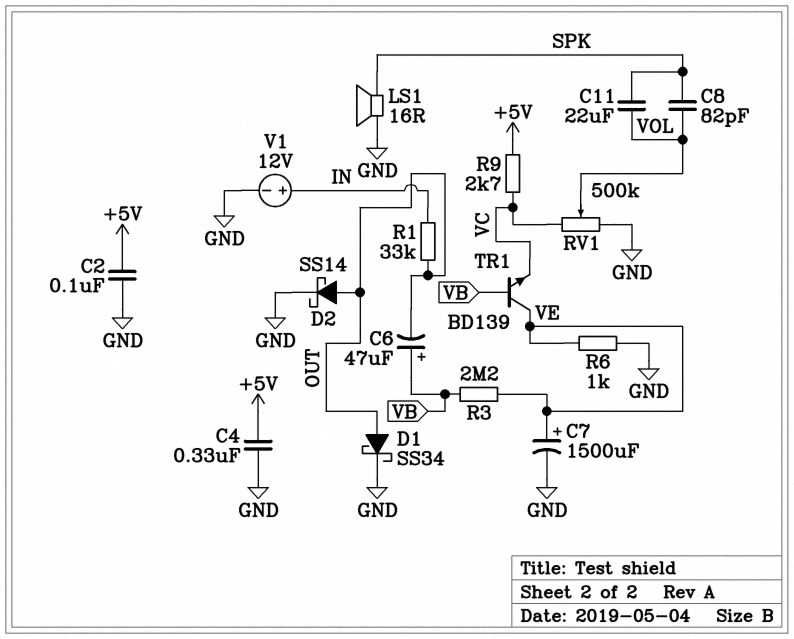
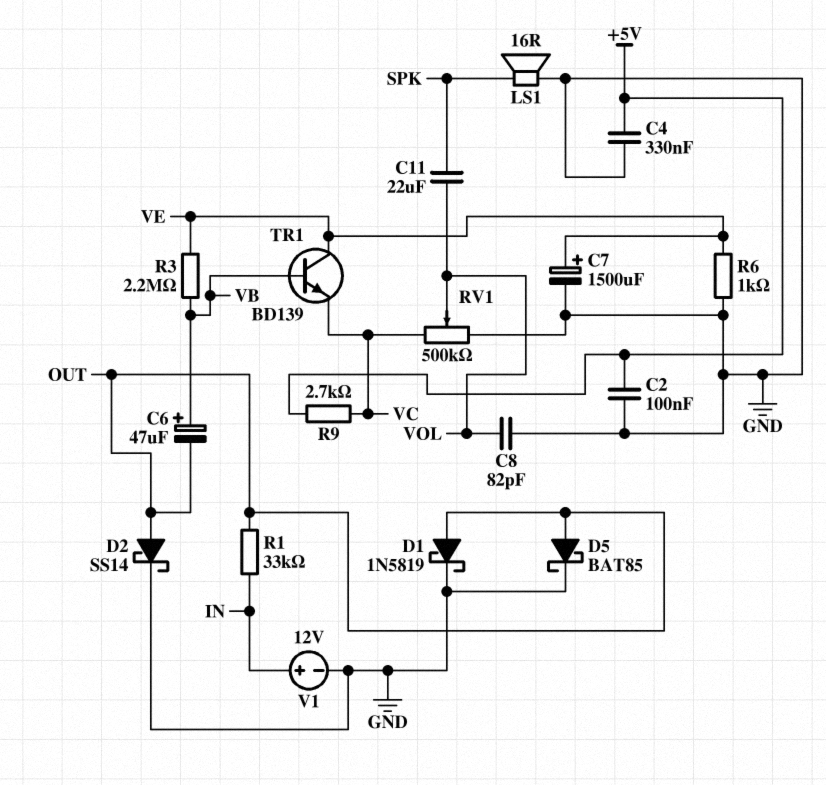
C8: 82pF (SPK, VOL) -> 82pF (GND, VOL)
D1: schottky SS34 (A OUT, K GND) -> schottky 1N5819 (A OUT, K GND)
D5: none -> schottky BAT85 (A OUT, K GND)

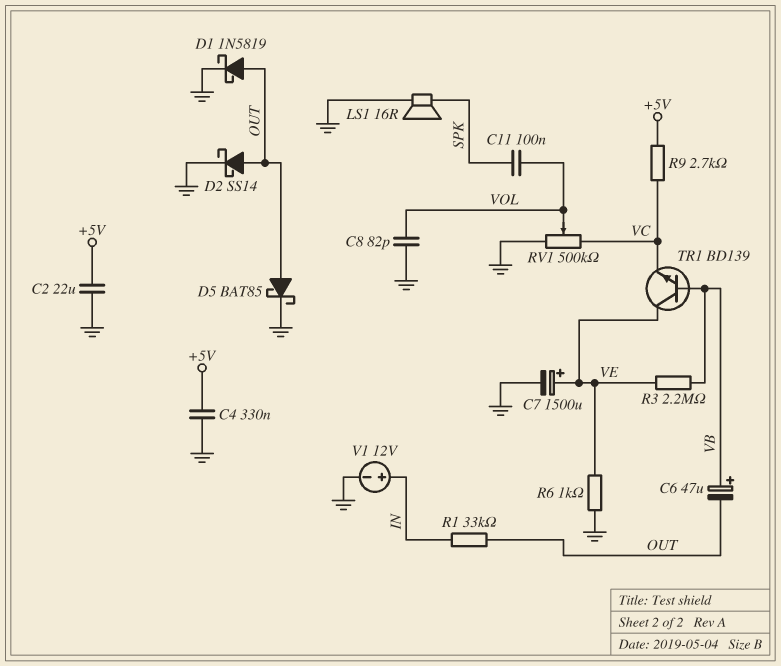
C2: 100nF (+5V, GND) -> 22uF (+5V, GND)
C11: 22uF (SPK, VOL) -> 100nF (SPK, VOL)

